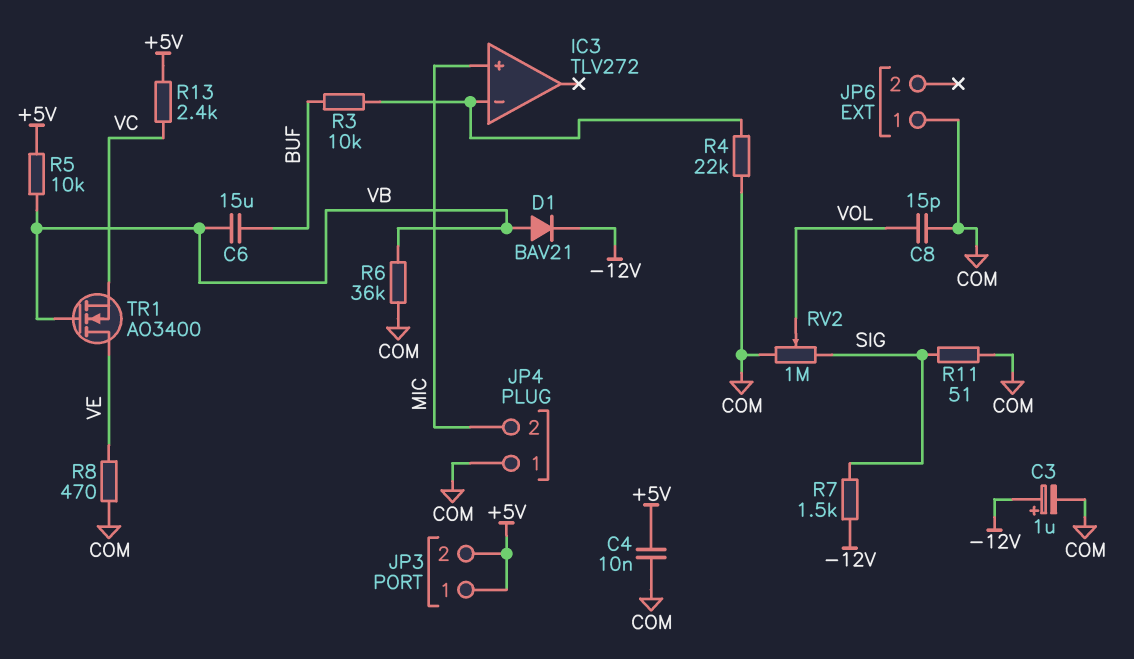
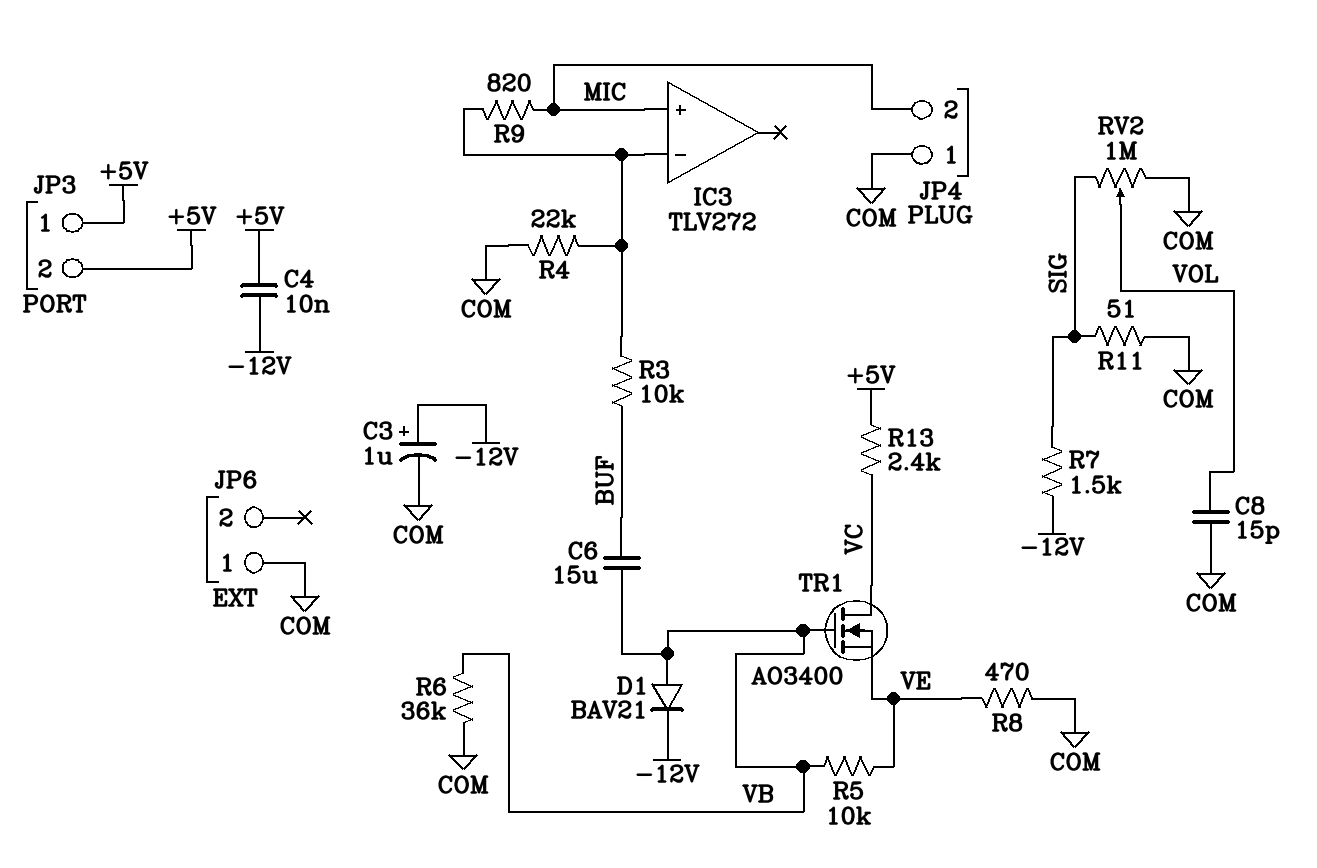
C4: 10nF (+5V, COM) -> 10nF (+5V, -12V)
R5: 10k (+5V, VB) -> 10k (VB, VE)
R9: none -> 820 (IC3/in-, MIC)
TR1: NMOS AO3400 (G VB, D VE, S VC) -> NMOS AO3400 (G VB, D VC, S VE)

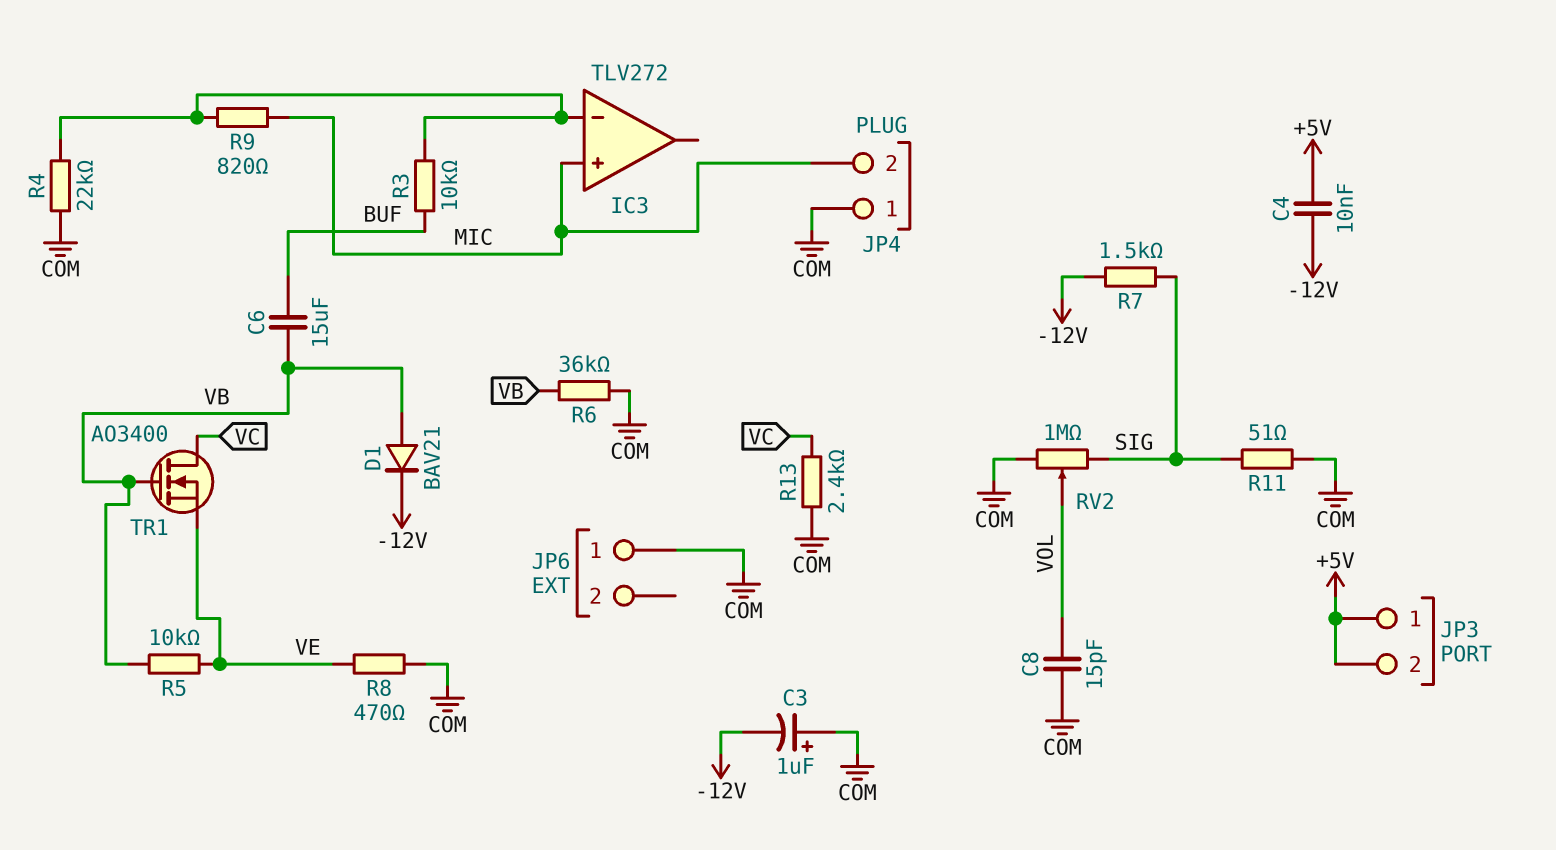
C3: 1uF (plus -12V, minus COM) -> 1uF (plus COM, minus -12V)
R13: 2.4k (+5V, VC) -> 2.4k (COM, VC)

